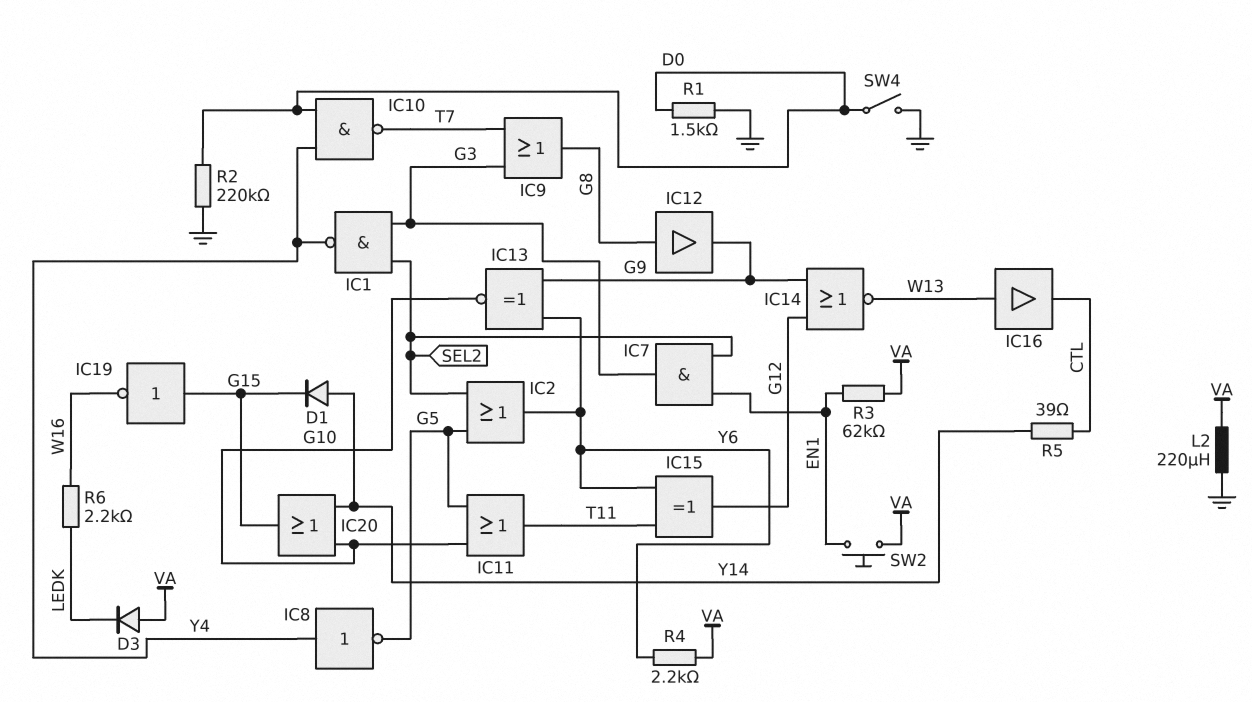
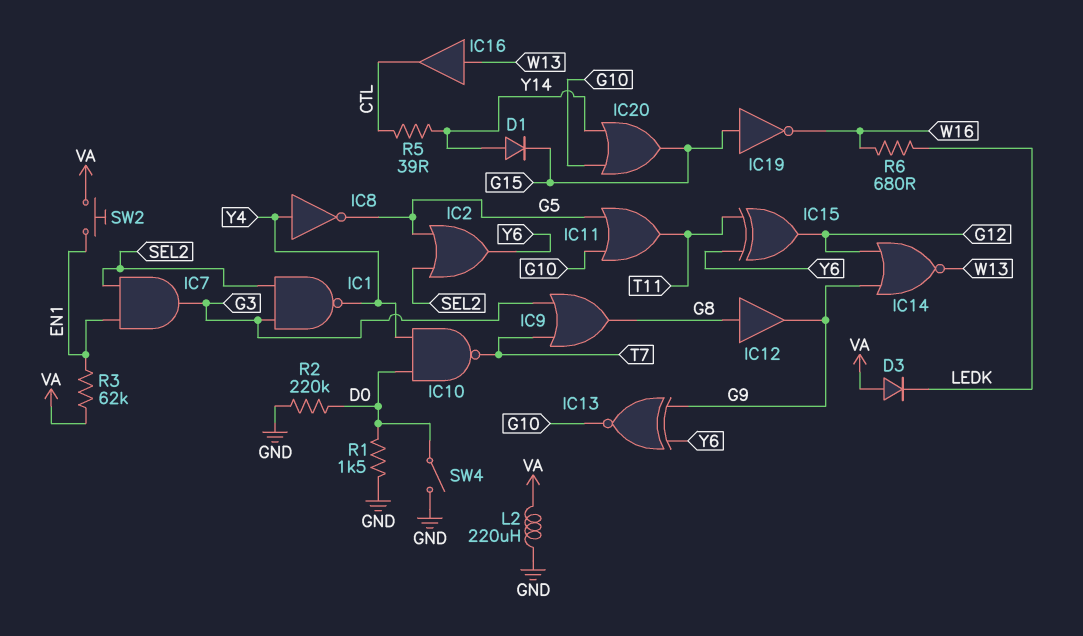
R4: 2.2k (VA, Y6) -> none
R6: 2.2k (LEDK, W16) -> 680 (LEDK, W16)

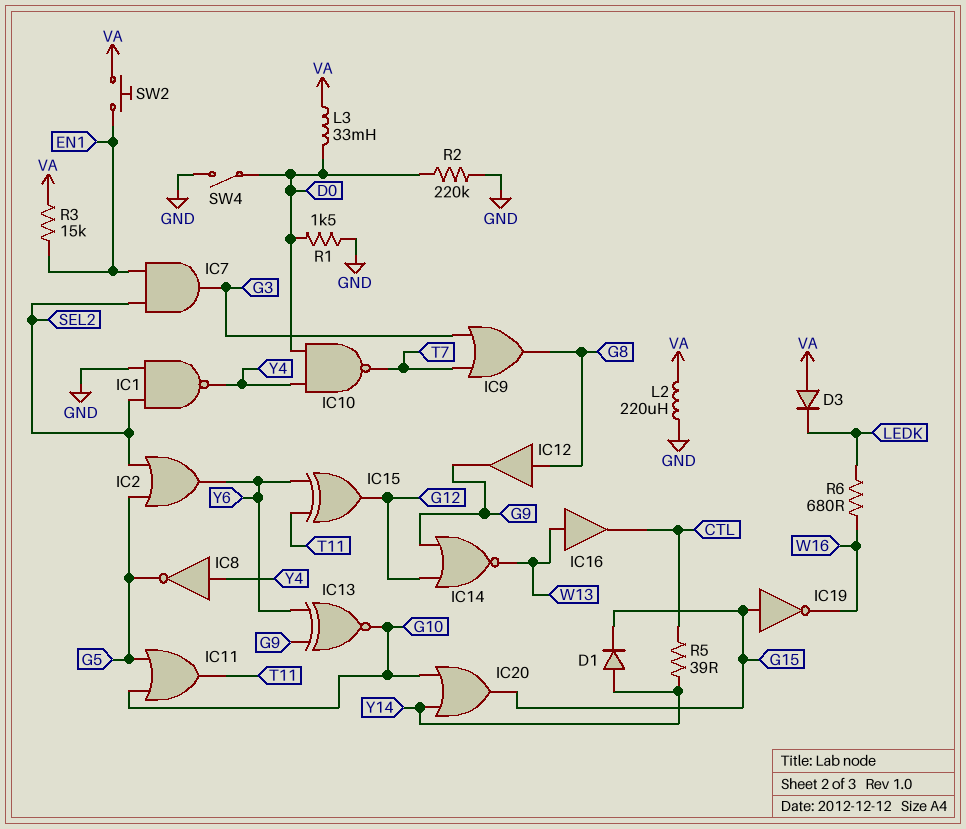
IC1: NAND (in G3, in SEL2, out Y4) -> NAND (in GND, in SEL2, out Y4)
L3: none -> 33mH (D0, VA)
R3: 62k (EN1, VA) -> 15k (EN1, VA)

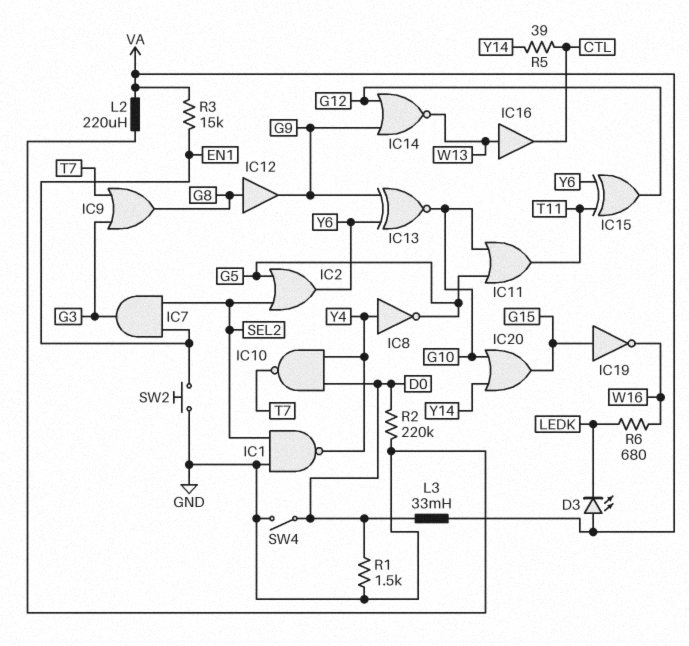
D1: diode (A Y14, K G15) -> none
D3: diode (A VA, K LEDK) -> LED (A VA, K LEDK)
SW2: button (EN1, VA) -> button (EN1, GND)

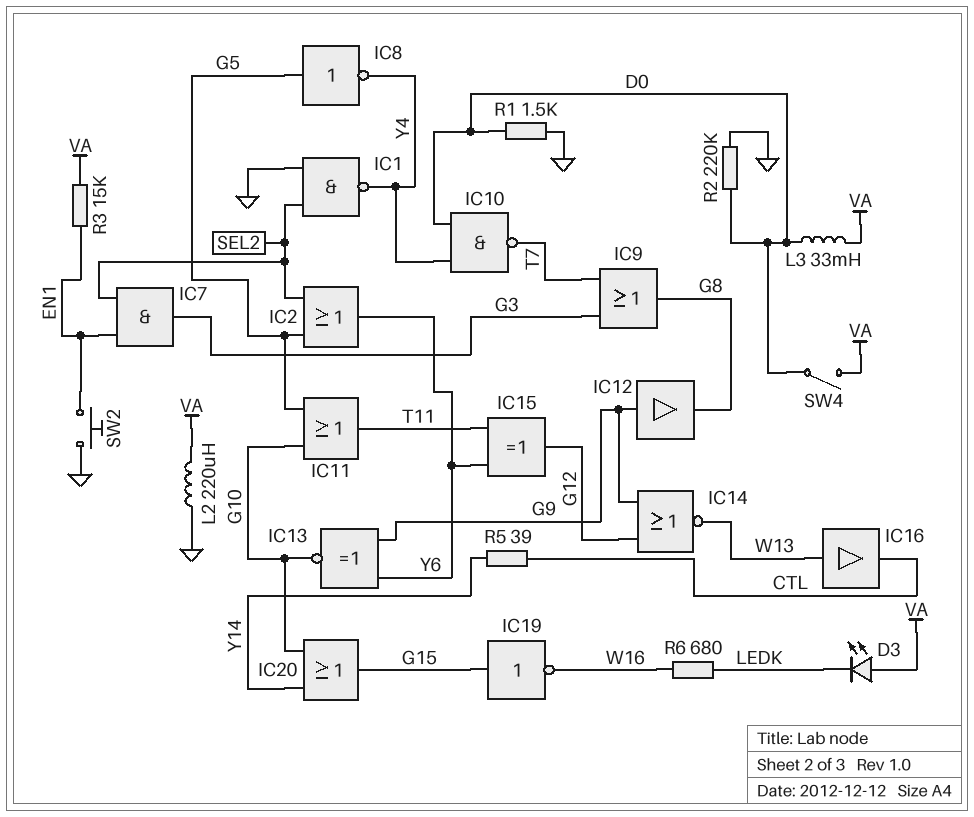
IC8: NOT (in Y4, out G5) -> NOT (in G5, out Y4)
IC12: buffer (in G8, out G9) -> buffer (in G9, out G8)
SW4: switch (D0, GND) -> switch (D0, VA)

